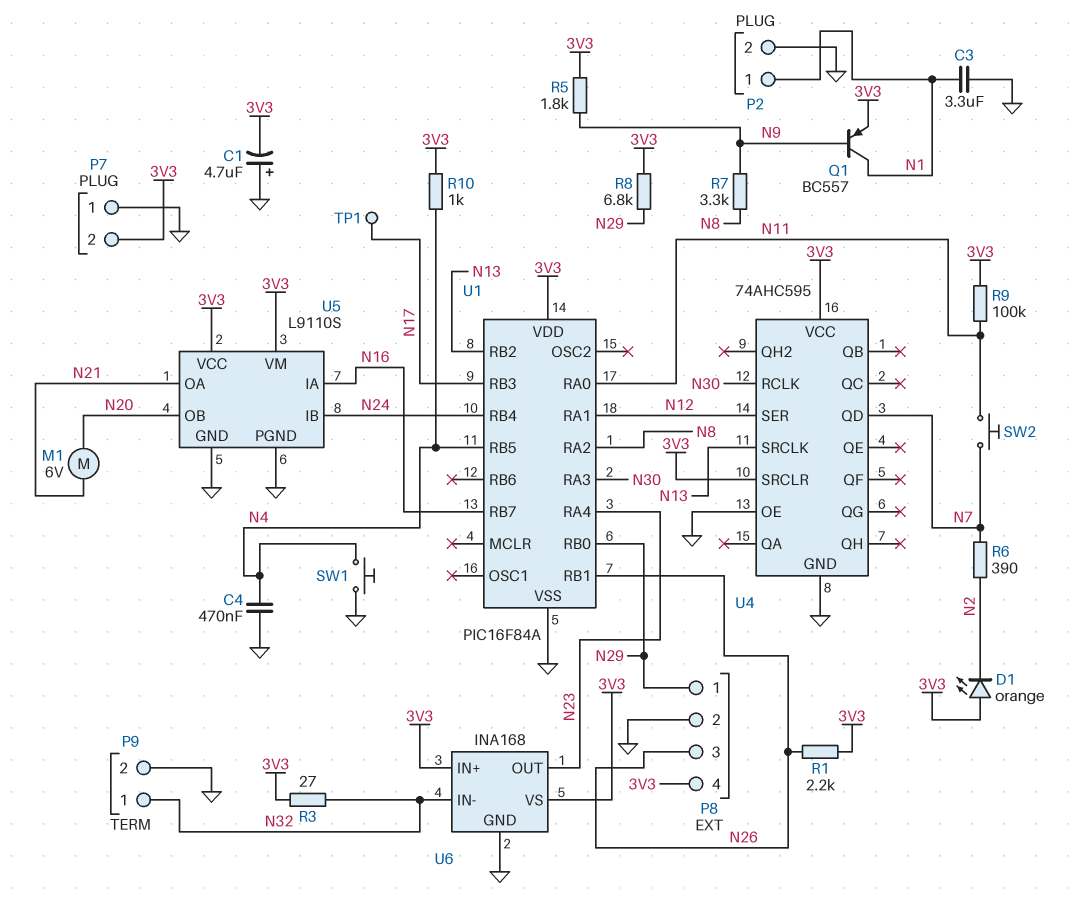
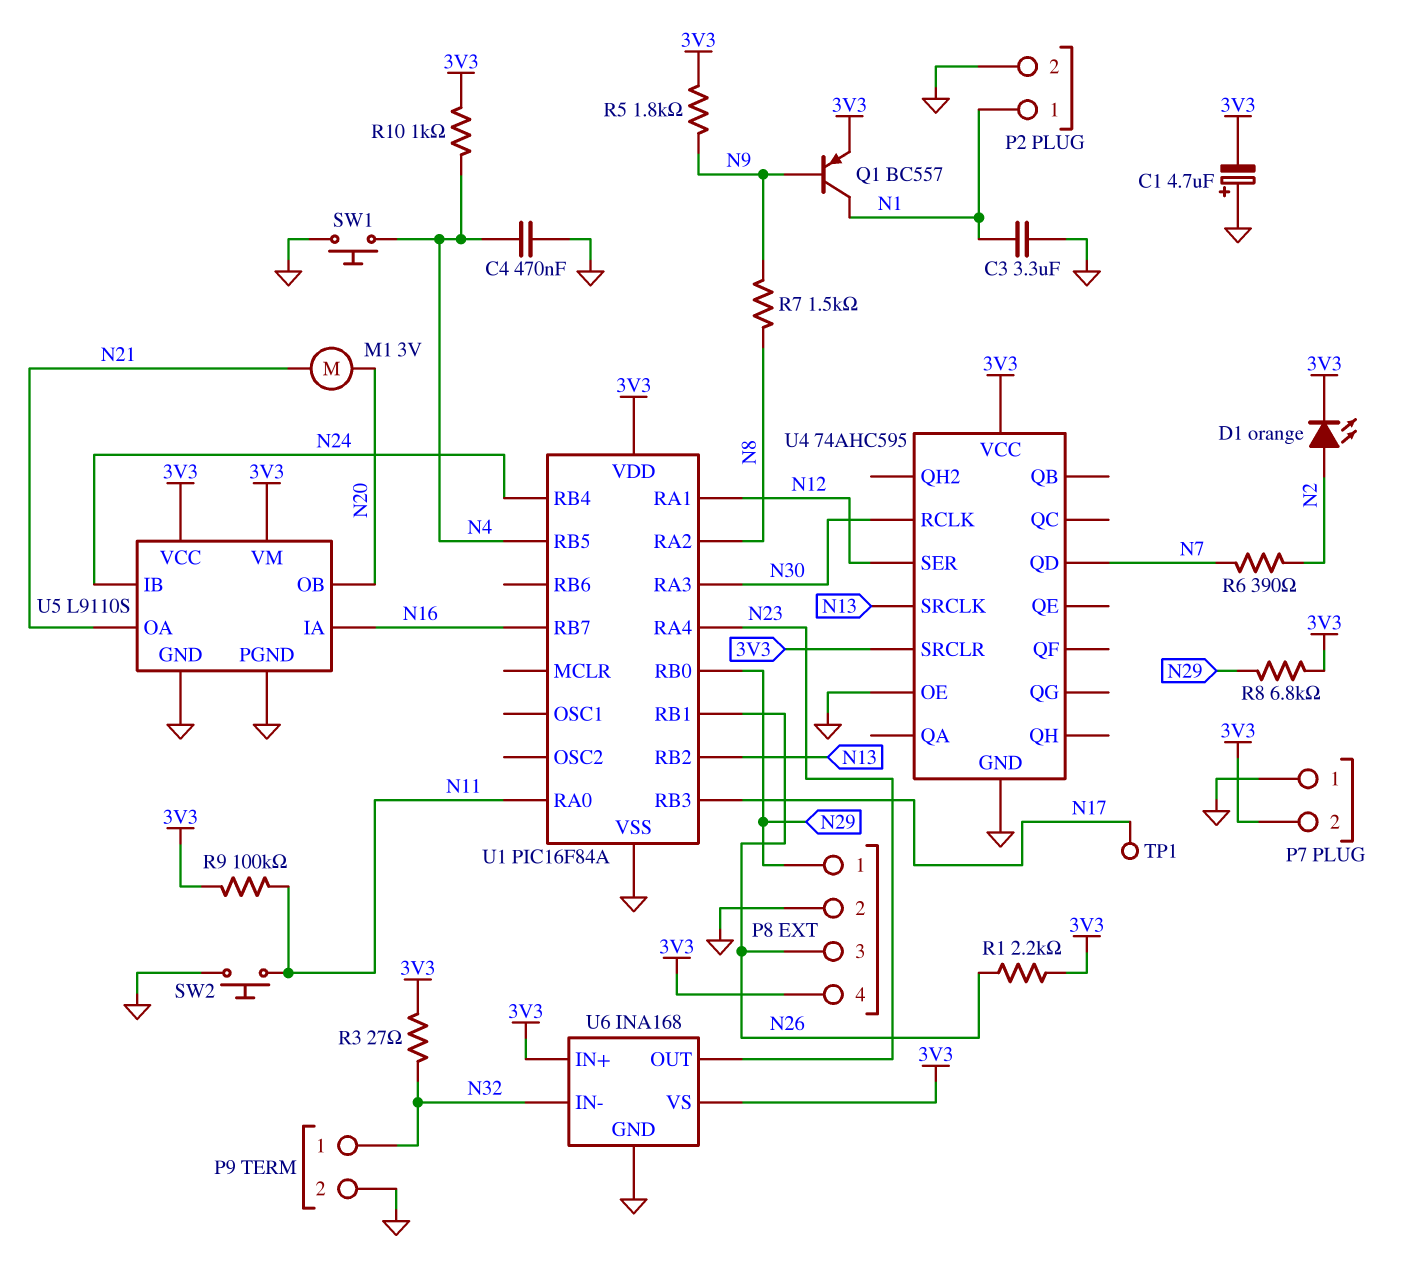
D1: LED orange (A 3V3, K N2) -> LED orange (A N2, K 3V3)
M1: motor 6V (N20, N21) -> motor 3V (N20, N21)
R7: 3.3k (N8, N9) -> 1.5k (N8, N9)
SW2: button (N7, N11) -> button (GND, N11)

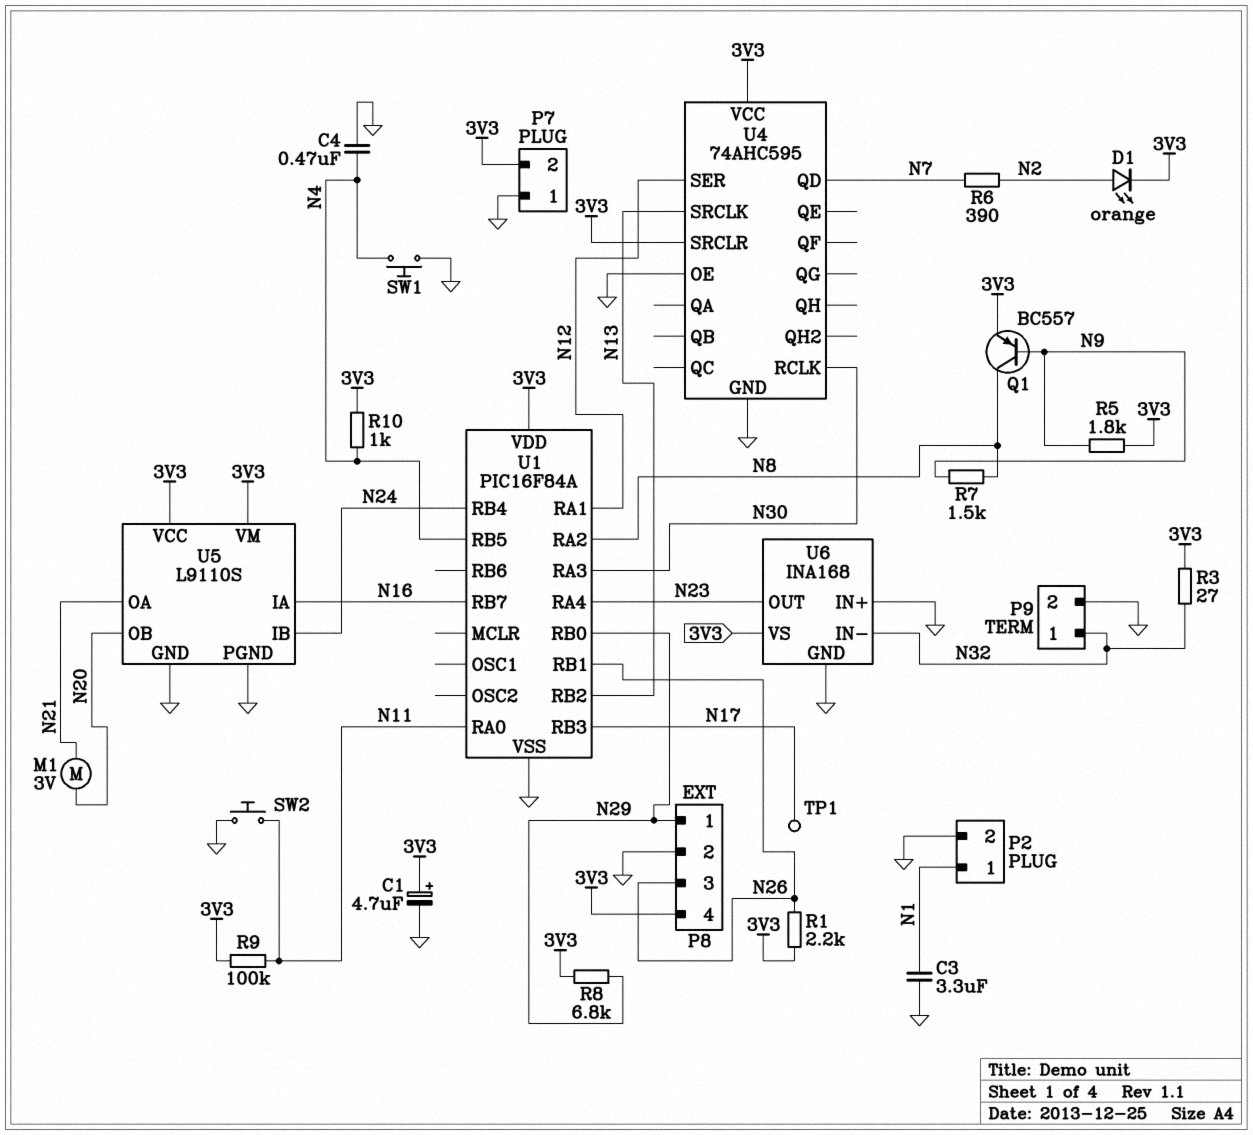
C1: 4.7uF (plus GND, minus 3V3) -> 4.7uF (plus 3V3, minus GND)
Q1: PNP BC557 (B N9, C N1, E 3V3) -> PNP BC557 (B N9, C N8, E 3V3)
U6 pin IN+: 3V3 -> GND

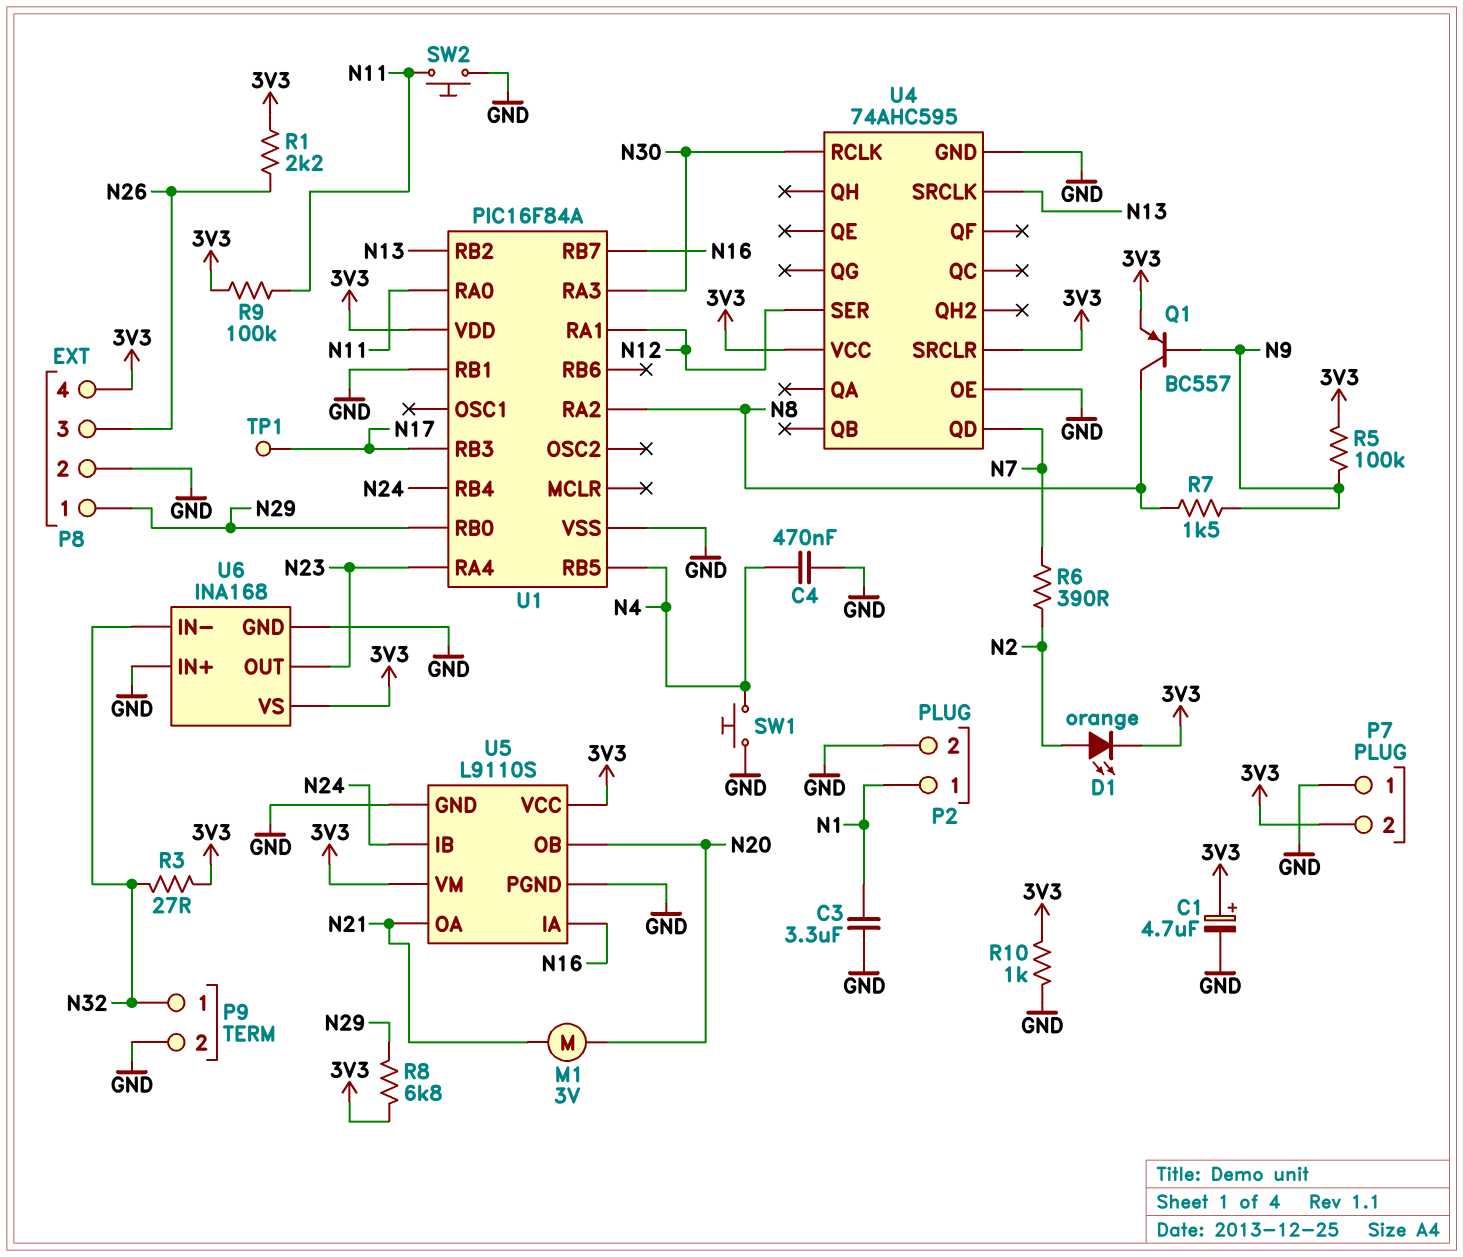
R5: 1.8k (3V3, N9) -> 100k (3V3, N9)
R10: 1k (3V3, N4) -> 1k (3V3, GND)
U1 pin RB1: N26 -> GND

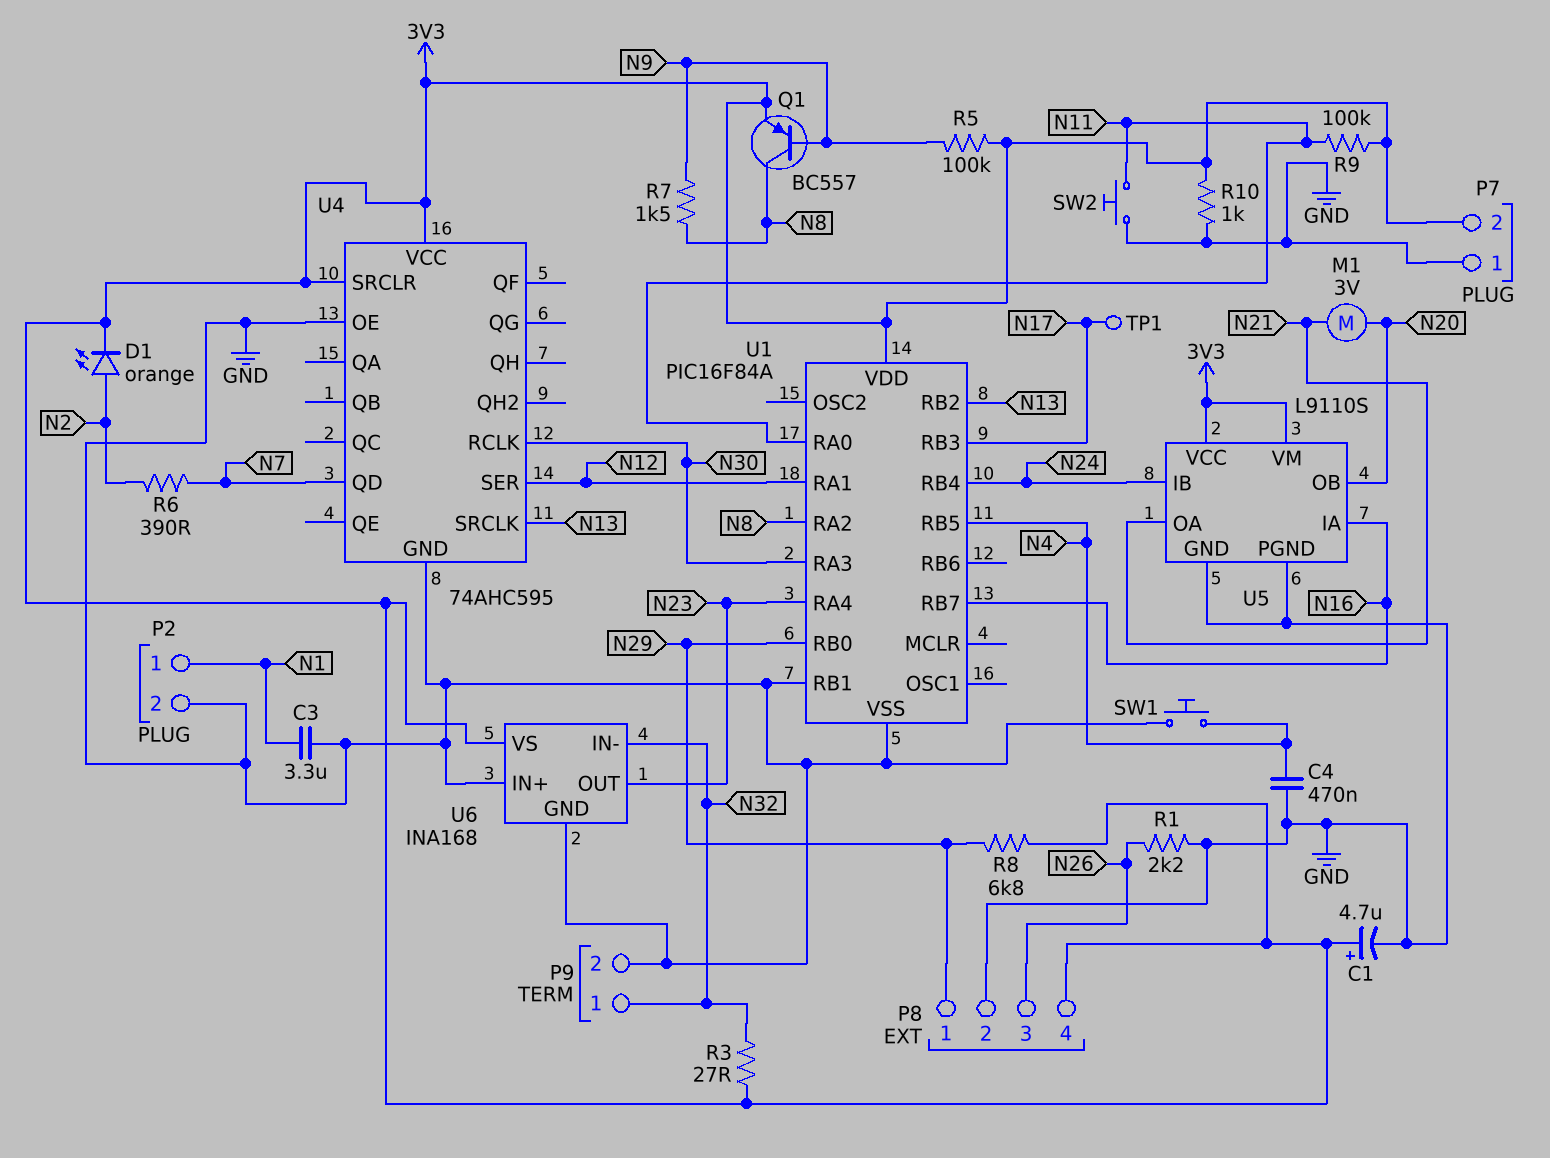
R1: 2.2k (3V3, N26) -> 2.2k (GND, N26)

